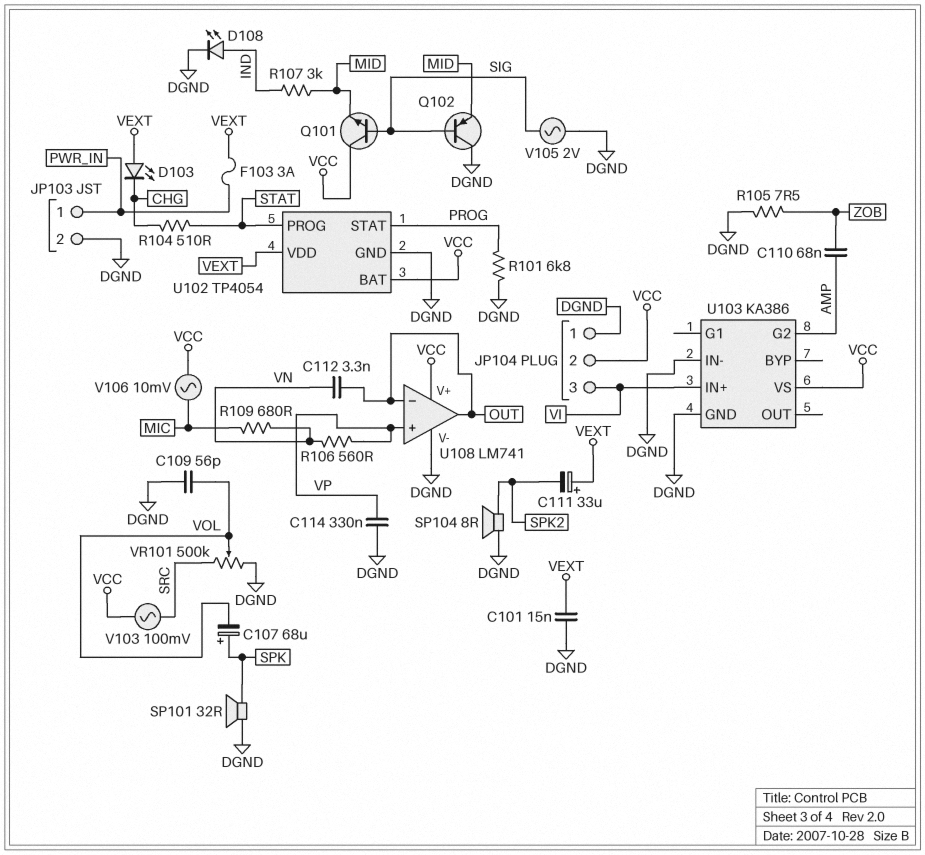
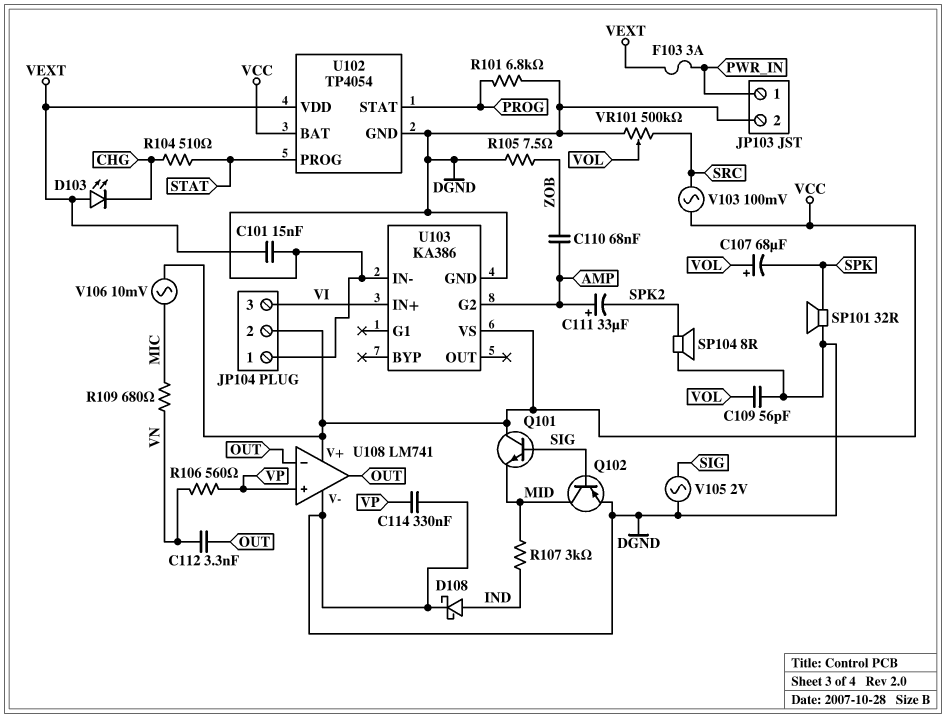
C107: 68uF (plus SPK, minus VOL) -> 68uF (plus VOL, minus SPK)
C111: 33uF (plus VEXT, minus SPK2) -> 33uF (plus AMP, minus SPK2)
D108: LED (A IND, K DGND) -> schottky (A IND, K DGND)
Q102: PNP (B SIG, C DGND, E MID) -> PNP (B SIG, C MID, E DGND)

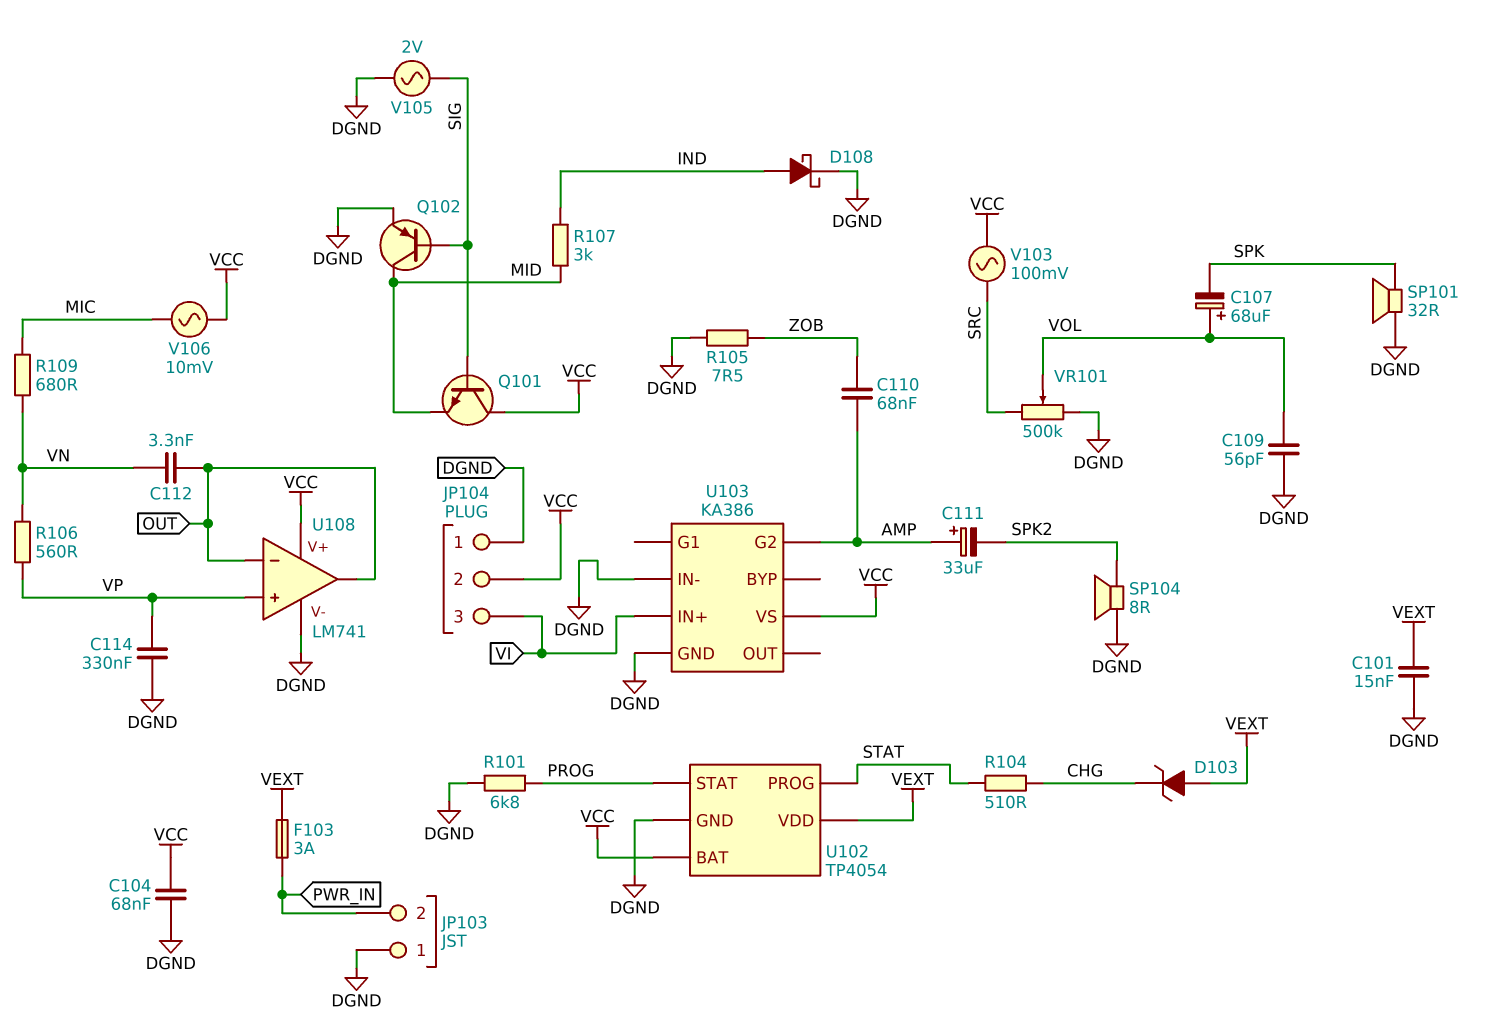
C104: none -> 68nF (DGND, VCC)
D103: LED (A VEXT, K CHG) -> zener (A VEXT, K CHG)
JP103 pin 1: PWR_IN -> DGND
JP103 pin 2: DGND -> PWR_IN

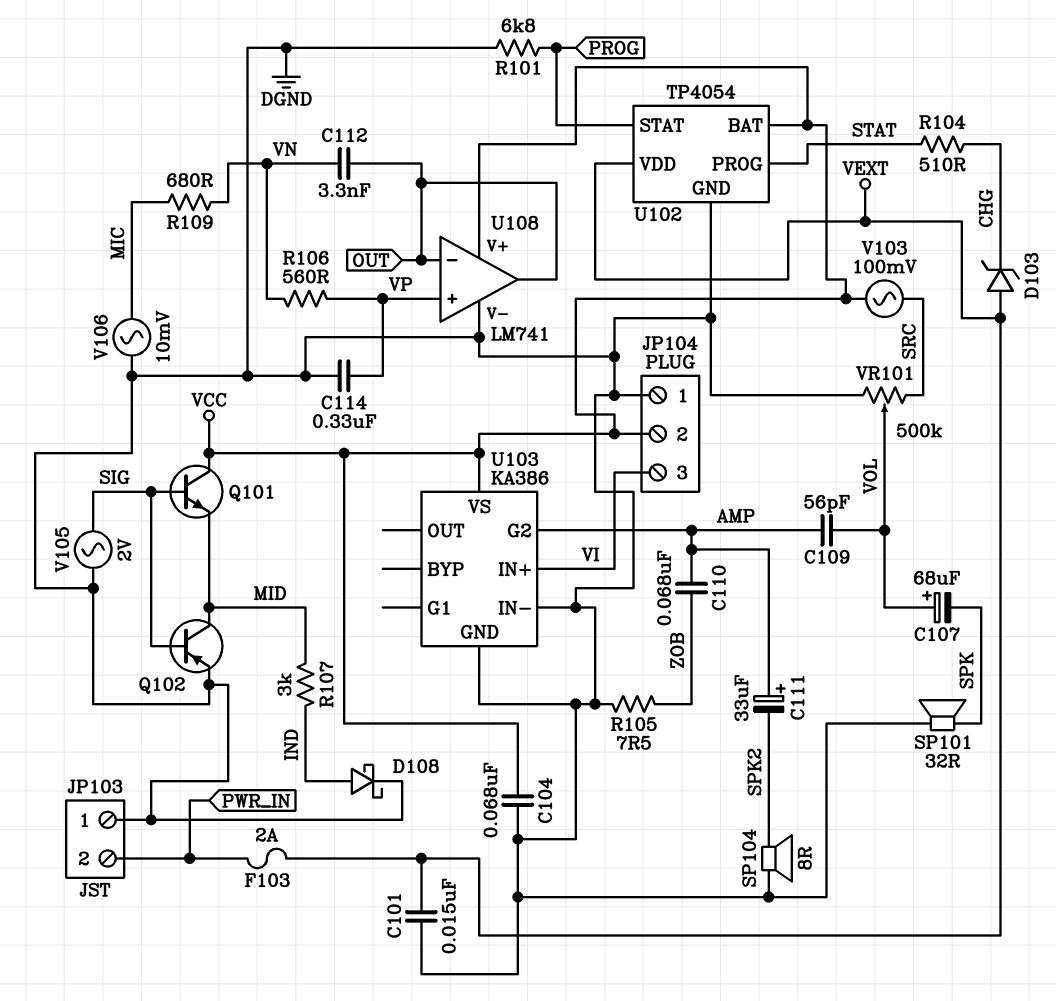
C109: 56pF (DGND, VOL) -> 56pF (AMP, VOL)
F103: 3A (PWR_IN, VEXT) -> 2A (PWR_IN, VEXT)
V106: AC 10mV (MIC, VCC) -> AC 10mV (DGND, MIC)

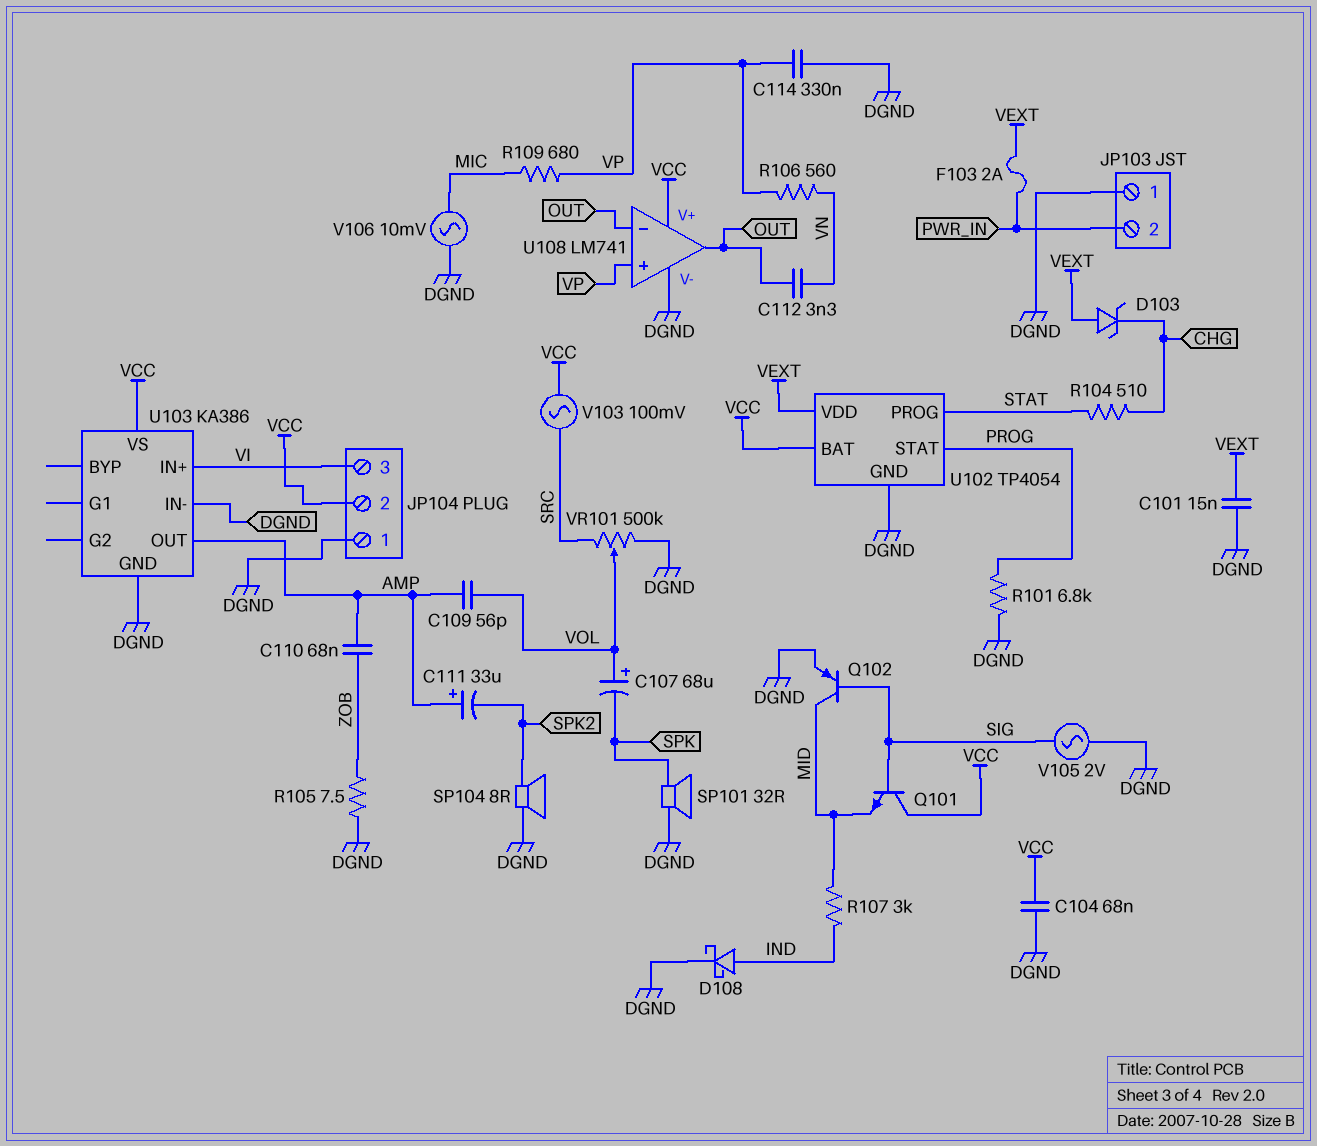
R109: 680 (MIC, VN) -> 680 (MIC, VP)
U103 pin G2: AMP -> none
U103 pin OUT: none -> AMP

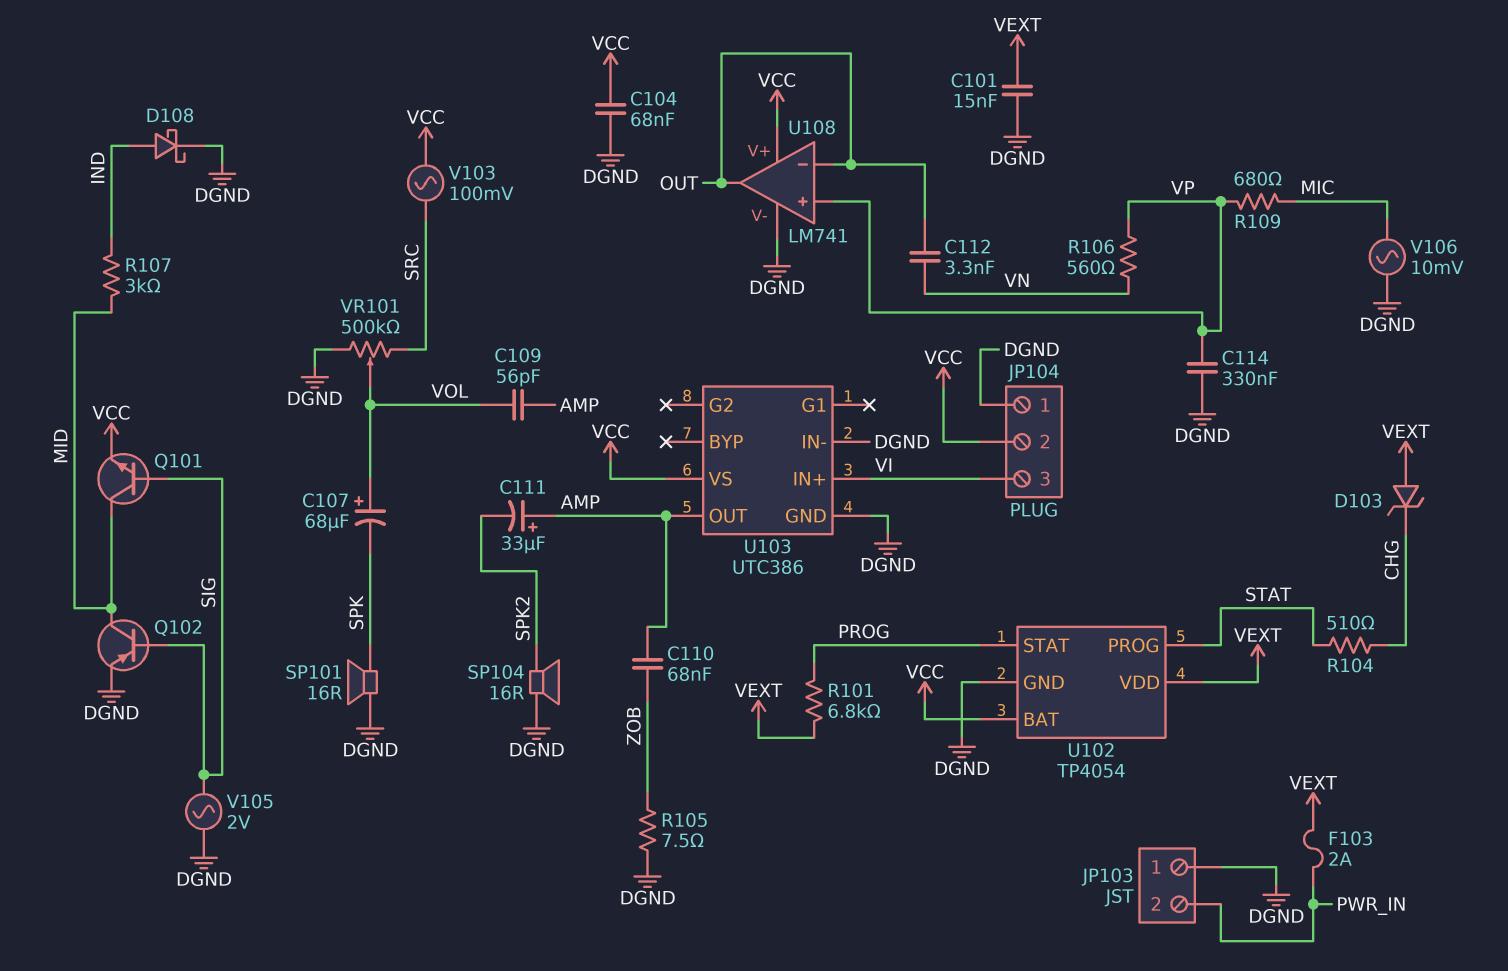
Q101: NPN (B SIG, C VCC, E MID) -> NPN (B SIG, C MID, E VCC)
R101: 6.8k (DGND, PROG) -> 6.8k (PROG, VEXT)
SP101: speaker 32R (DGND, SPK) -> speaker 16R (DGND, SPK)
SP104: speaker 8R (DGND, SPK2) -> speaker 16R (DGND, SPK2)
U103: KA386 -> UTC386

